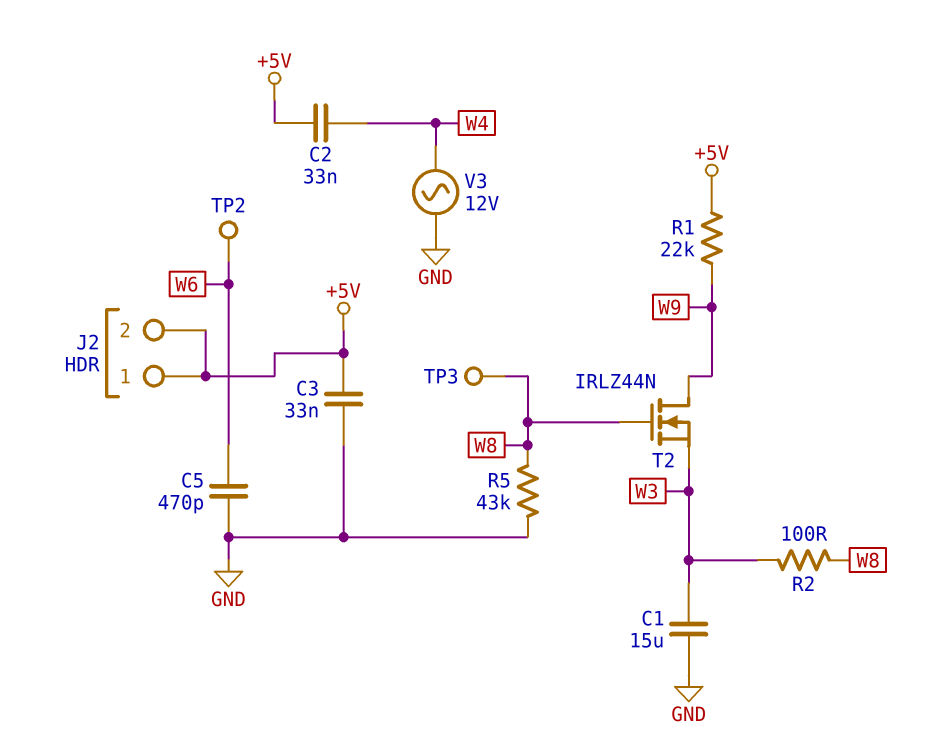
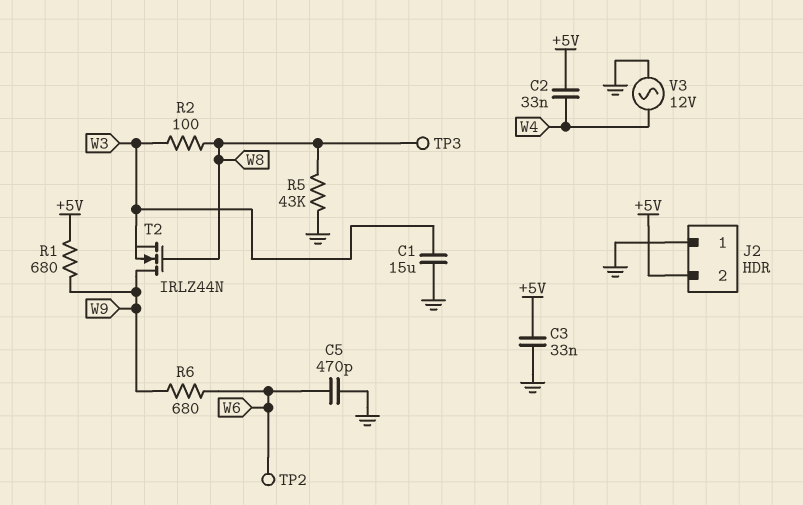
J2 pin 1: +5V -> GND
R1: 22k (+5V, W9) -> 680 (+5V, W9)
R6: none -> 680 (W6, W9)

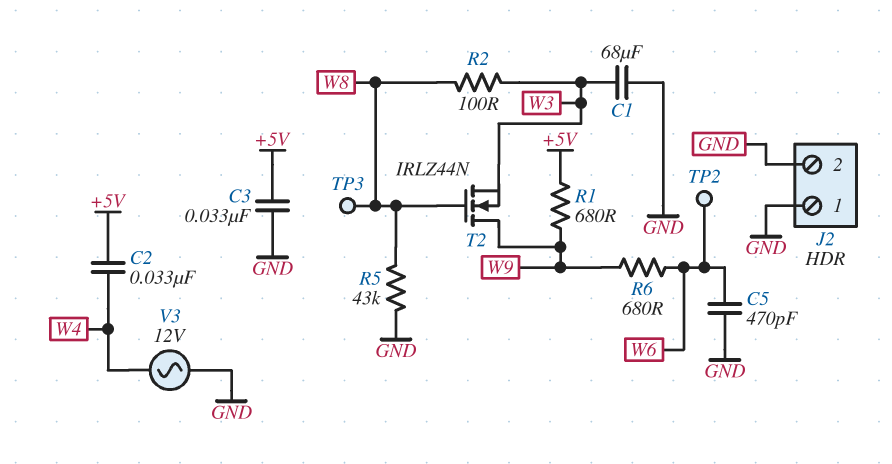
C1: 15uF (GND, W3) -> 68uF (GND, W3)
J2 pin 2: +5V -> GND

